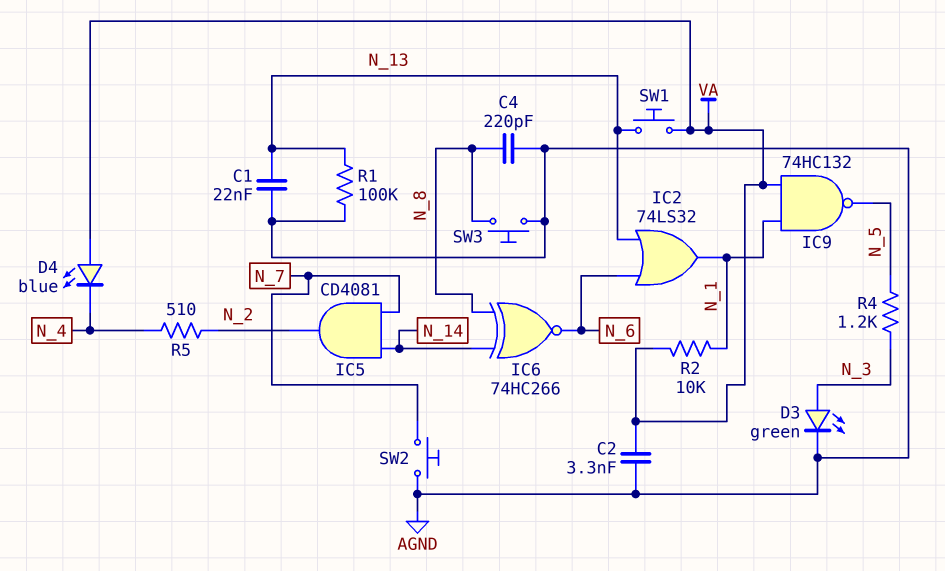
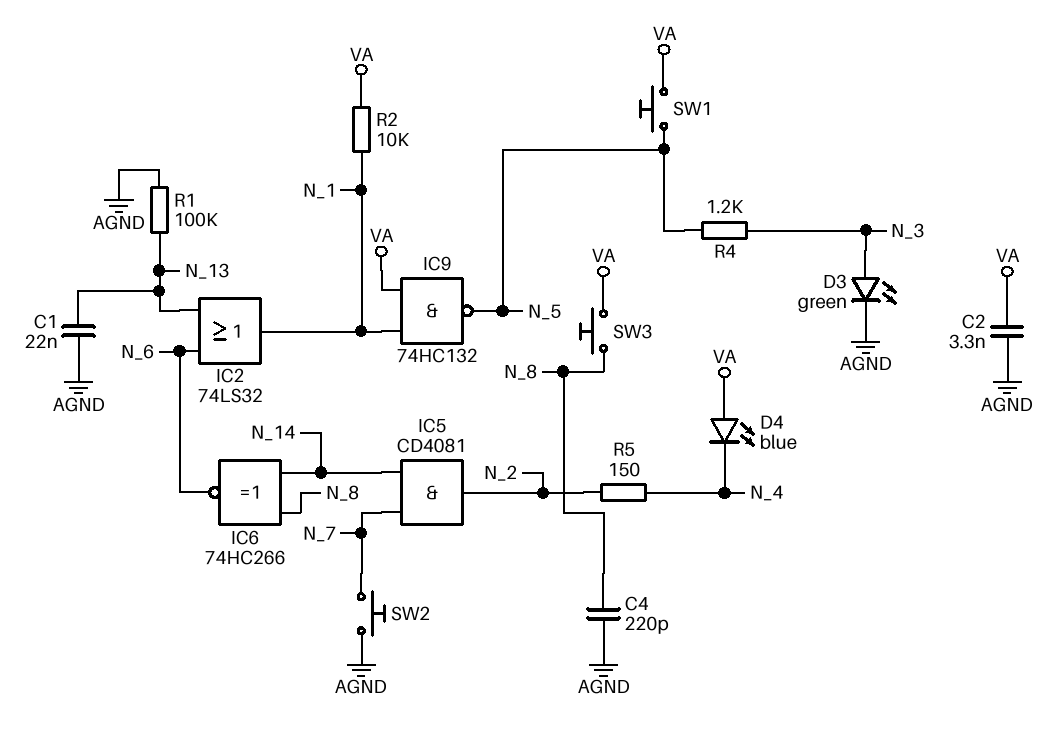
R5: 510 (N_2, N_4) -> 150 (N_2, N_4)
SW1: button (N_13, VA) -> button (N_5, VA)
SW3: button (AGND, N_8) -> button (N_8, VA)

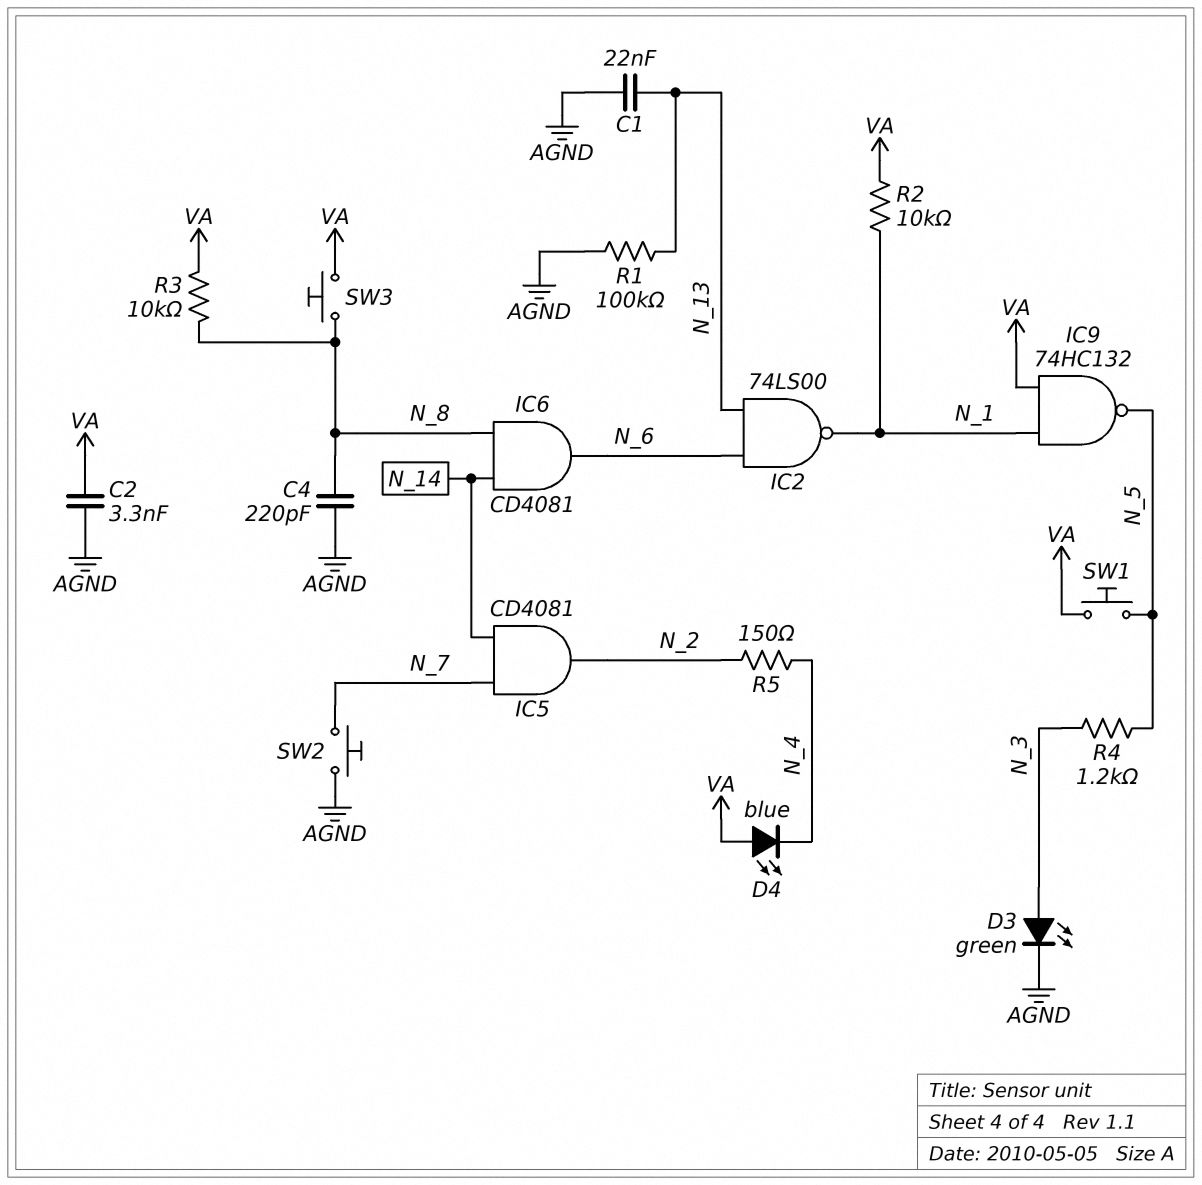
IC2: OR 74LS32 (in N_6, in N_13, out N_1) -> NAND 74LS00 (in N_6, in N_13, out N_1)
IC6: XNOR 74HC266 (in N_8, in N_14, out N_6) -> AND CD4081 (in N_8, in N_14, out N_6)
R3: none -> 10k (N_8, VA)

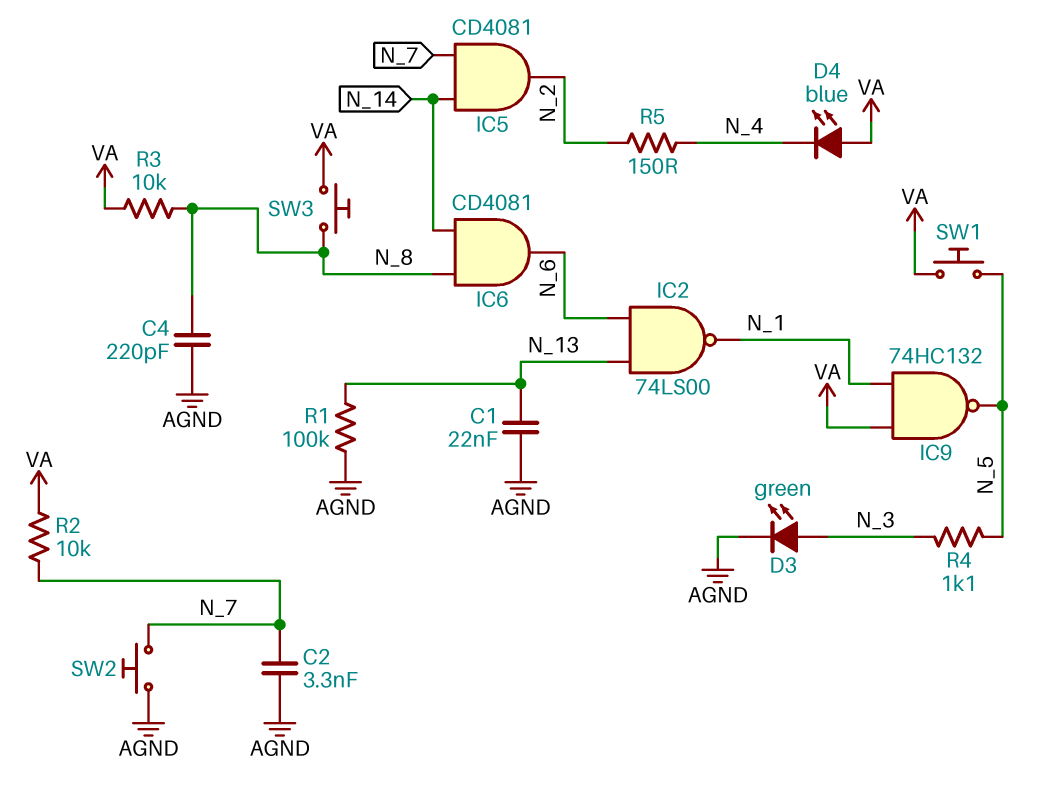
C2: 3.3nF (AGND, VA) -> 3.3nF (AGND, N_7)
R2: 10k (N_1, VA) -> 10k (N_7, VA)
R4: 1.2k (N_3, N_5) -> 1.1k (N_3, N_5)

